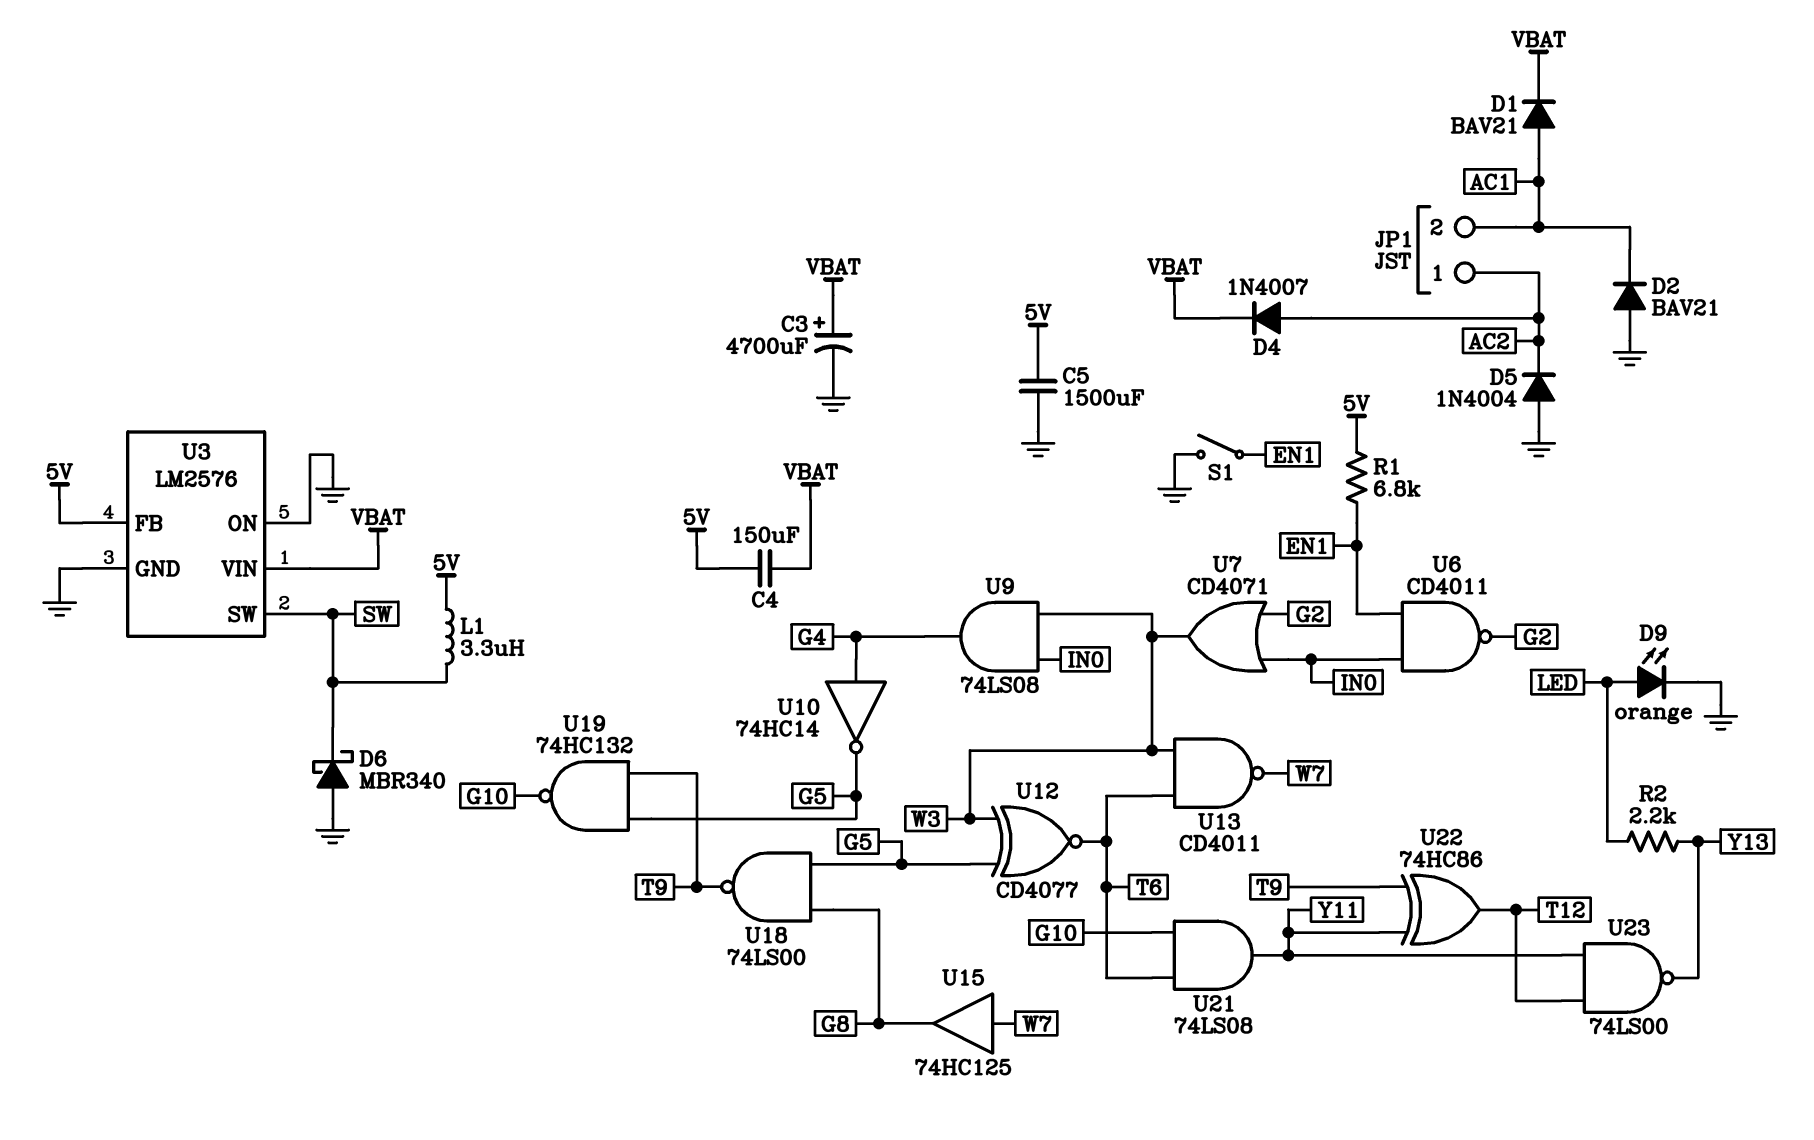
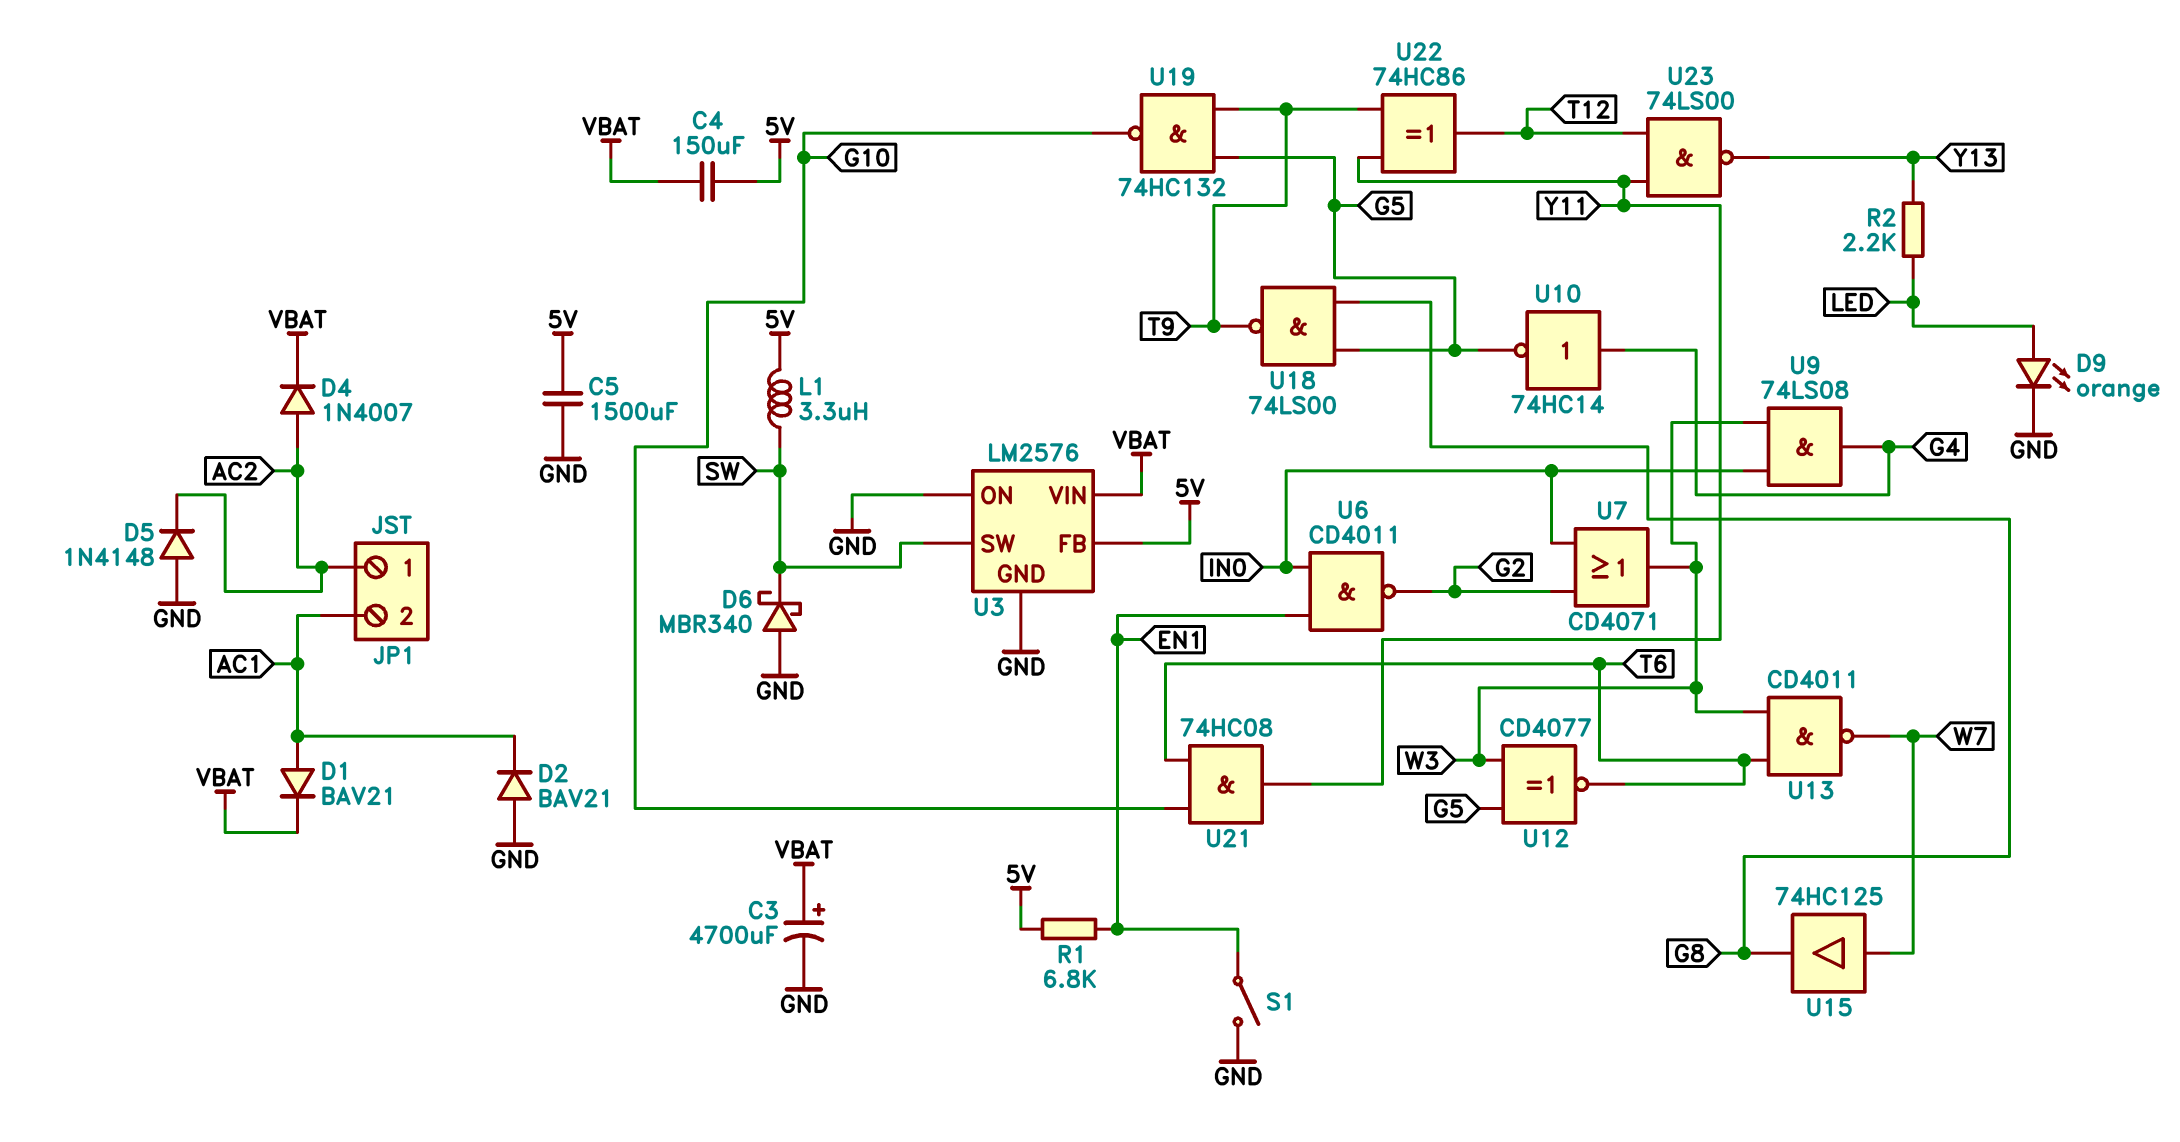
D5: diode 1N4004 (A GND, K AC2) -> diode 1N4148 (A GND, K AC2)
U21: AND 74LS08 (in G10, in T6, out Y11) -> AND 74HC08 (in G10, in T6, out Y11)

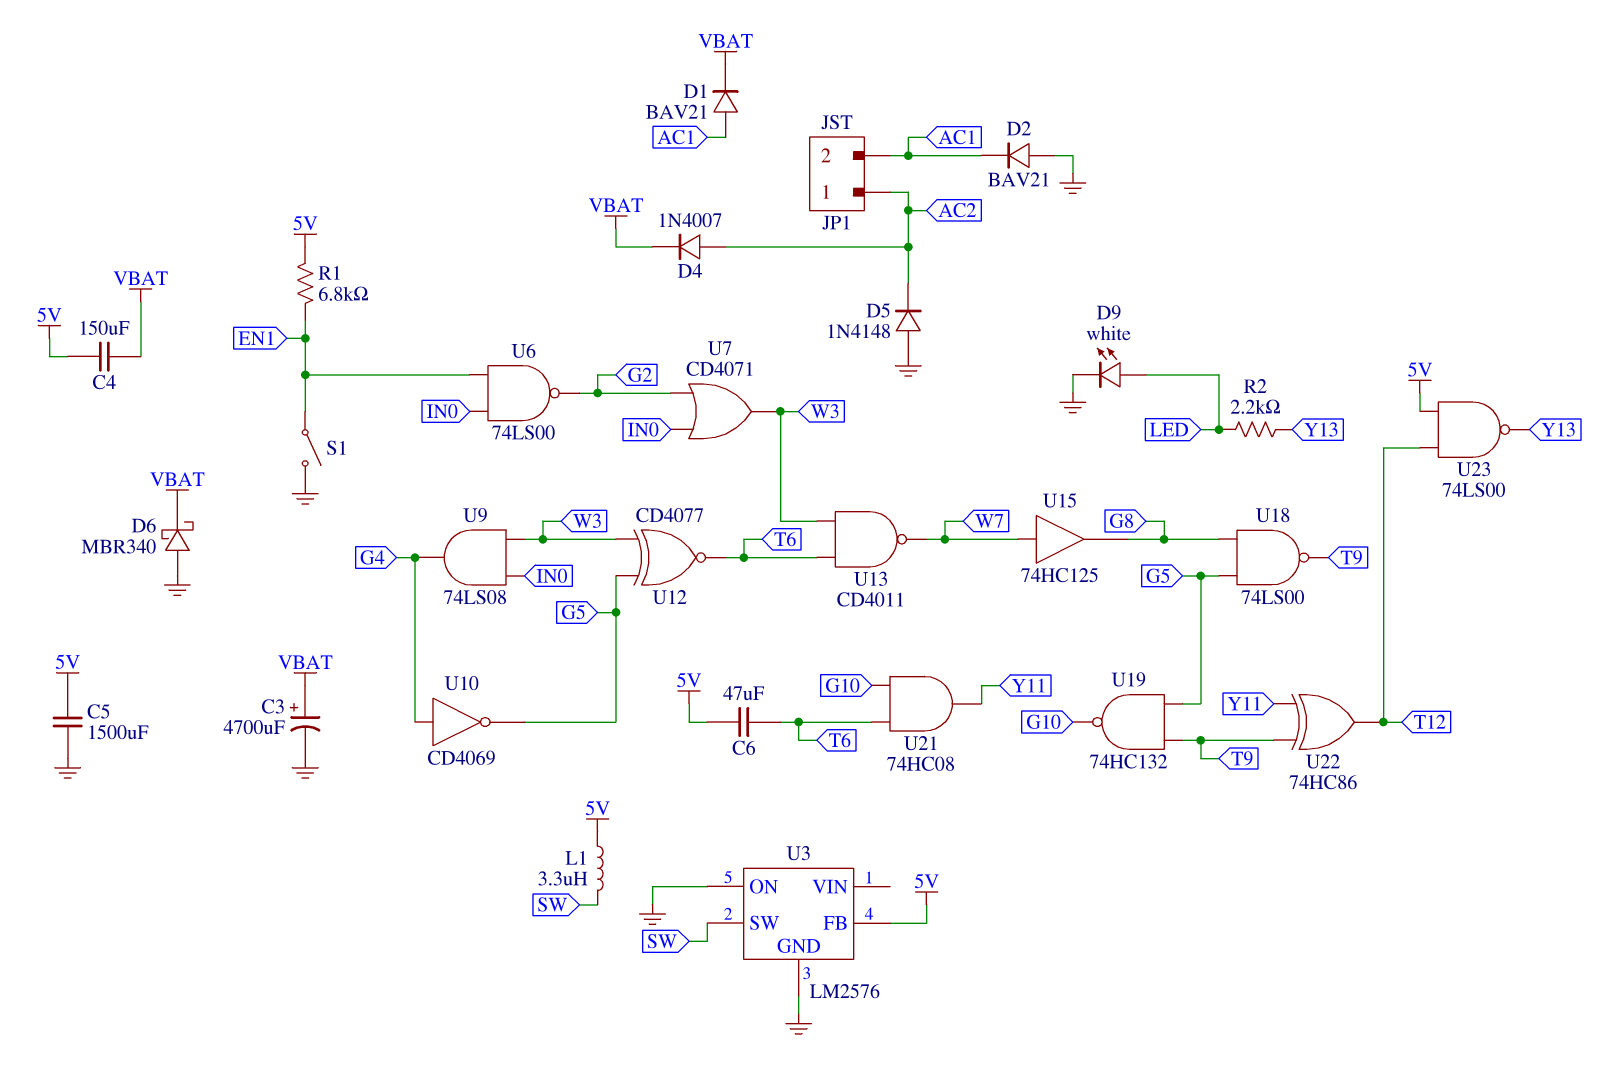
C6: none -> 47uF (5V, T6)
D6: schottky MBR340 (A GND, K SW) -> schottky MBR340 (A GND, K VBAT)
D9: LED orange (A LED, K GND) -> LED white (A LED, K GND)
U3 pin VIN: VBAT -> none
U6: NAND CD4011 (in EN1, in IN0, out G2) -> NAND 74LS00 (in EN1, in IN0, out G2)
U10: NOT 74HC14 (in G4, out G5) -> NOT CD4069 (in G4, out G5)
U23: NAND 74LS00 (in T12, in Y11, out Y13) -> NAND 74LS00 (in 5V, in T12, out Y13)

